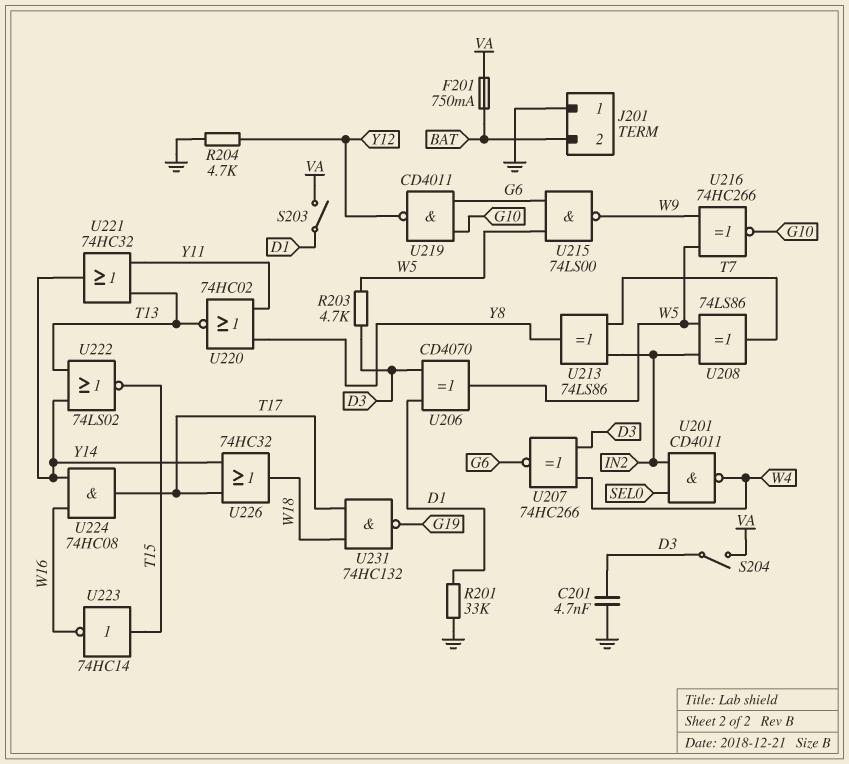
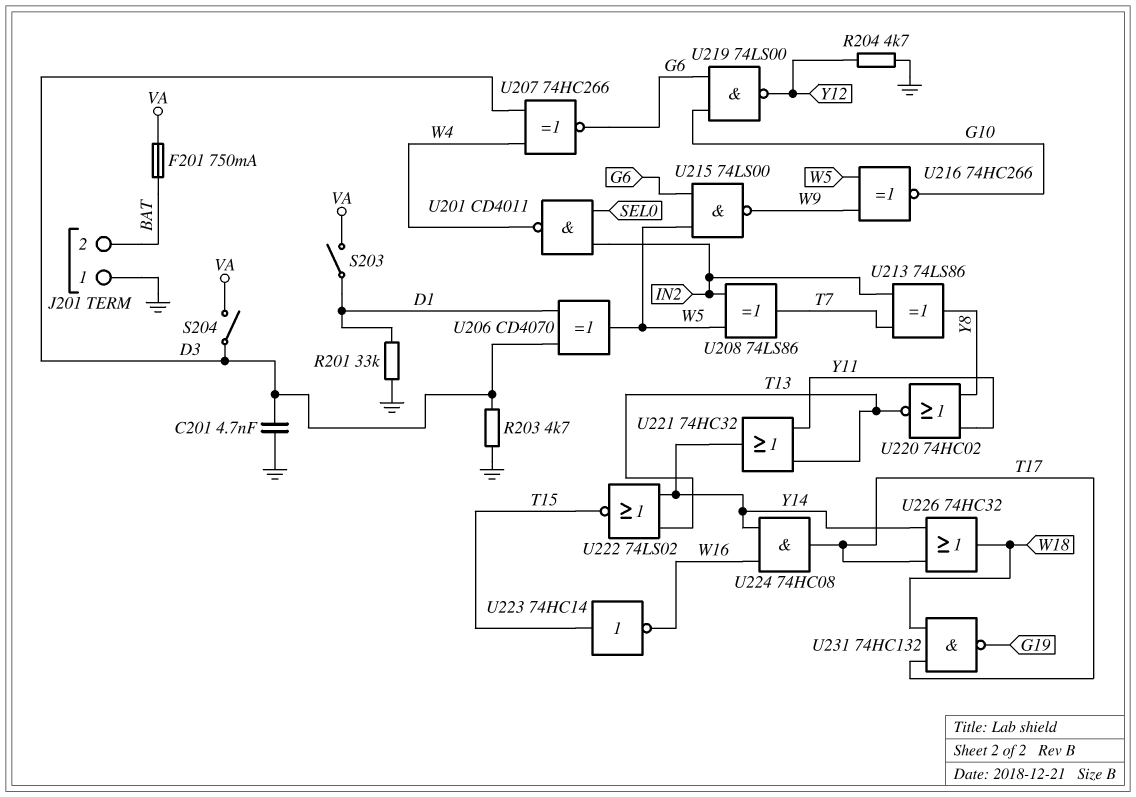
R203: 4.7k (D3, W5) -> 4.7k (D3, GND)
U219: NAND CD4011 (in G6, in G10, out Y12) -> NAND 74LS00 (in G6, in G10, out Y12)

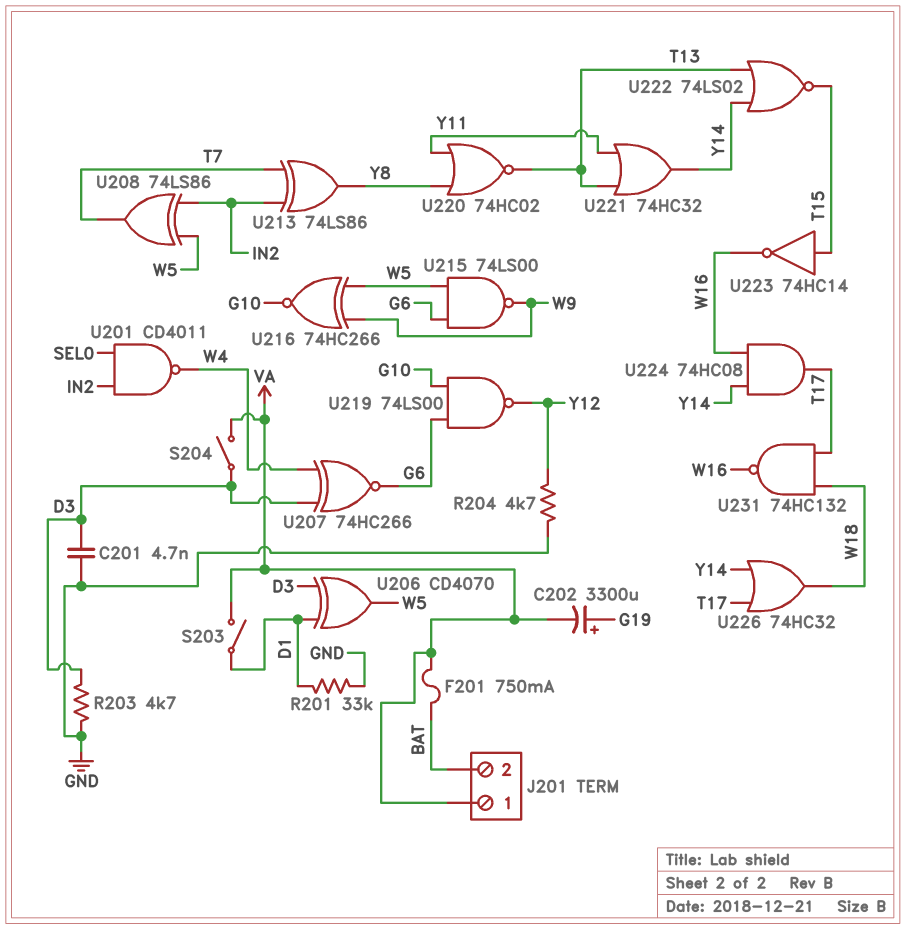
C202: none -> 3300uF (plus G19, minus VA)
J201 pin 1: GND -> VA
U231: NAND 74HC132 (in T17, in W18, out G19) -> NAND 74HC132 (in T17, in W18, out W16)

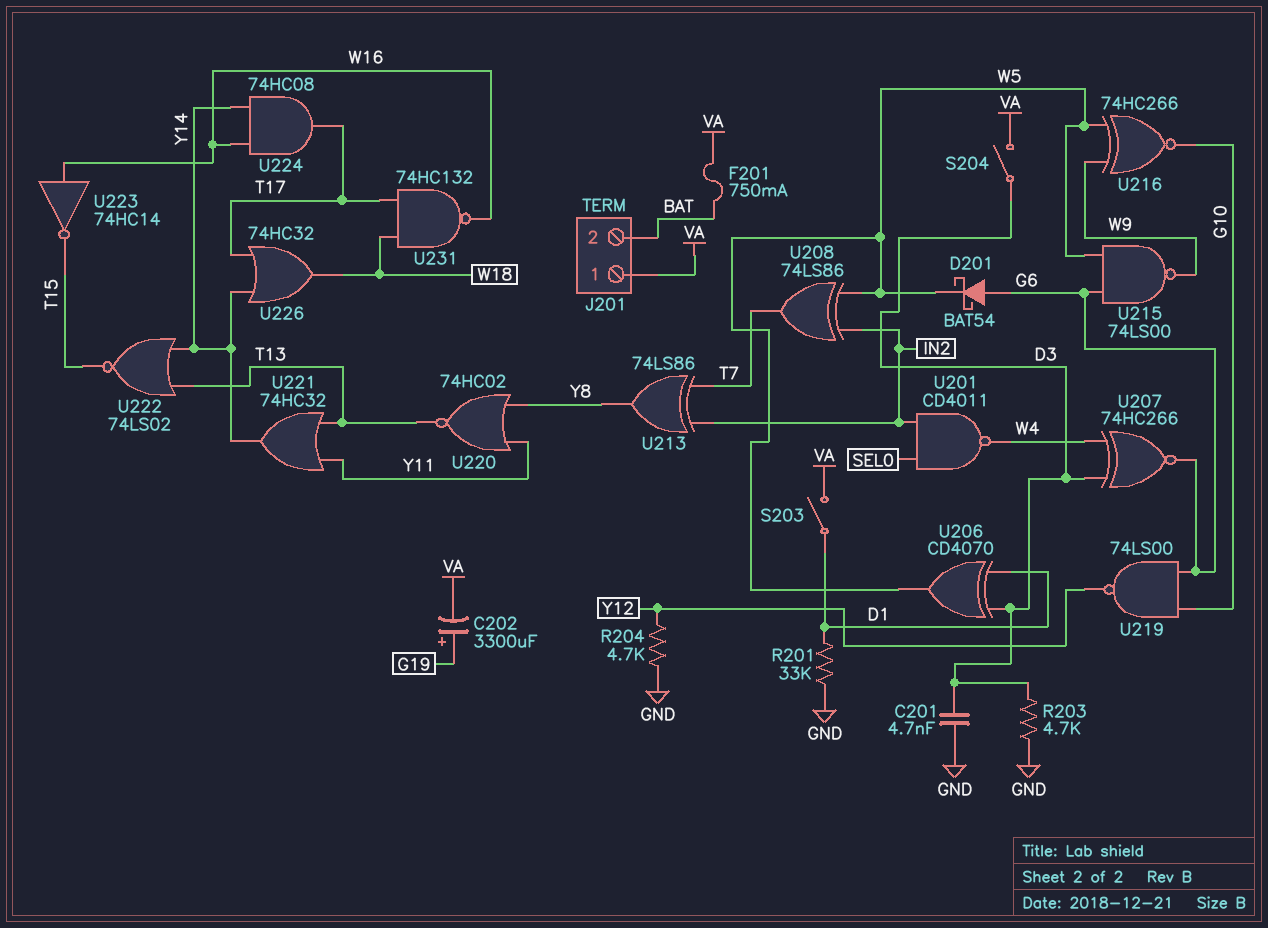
D201: none -> schottky BAT54 (A G6, K W5)
U223: NOT 74HC14 (in T15, out W16) -> NOT 74HC14 (in W16, out T15)

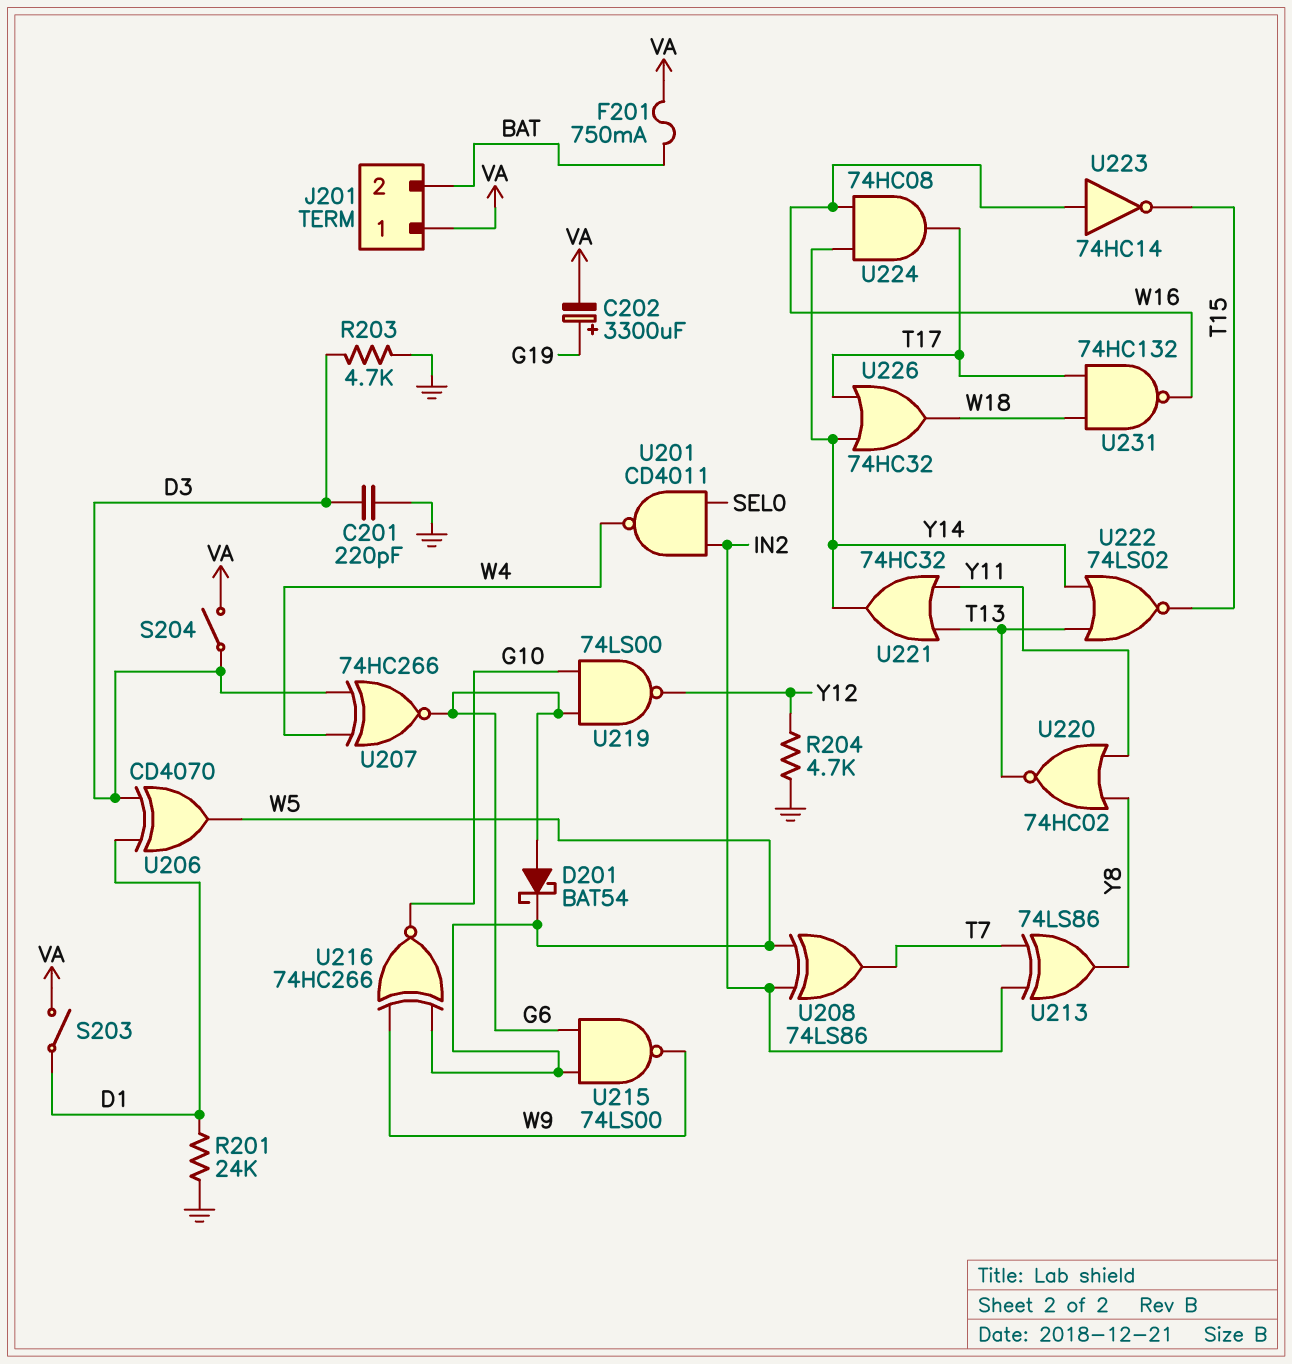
C201: 4.7nF (D3, GND) -> 220pF (D3, GND)
R201: 33k (D1, GND) -> 24k (D1, GND)

